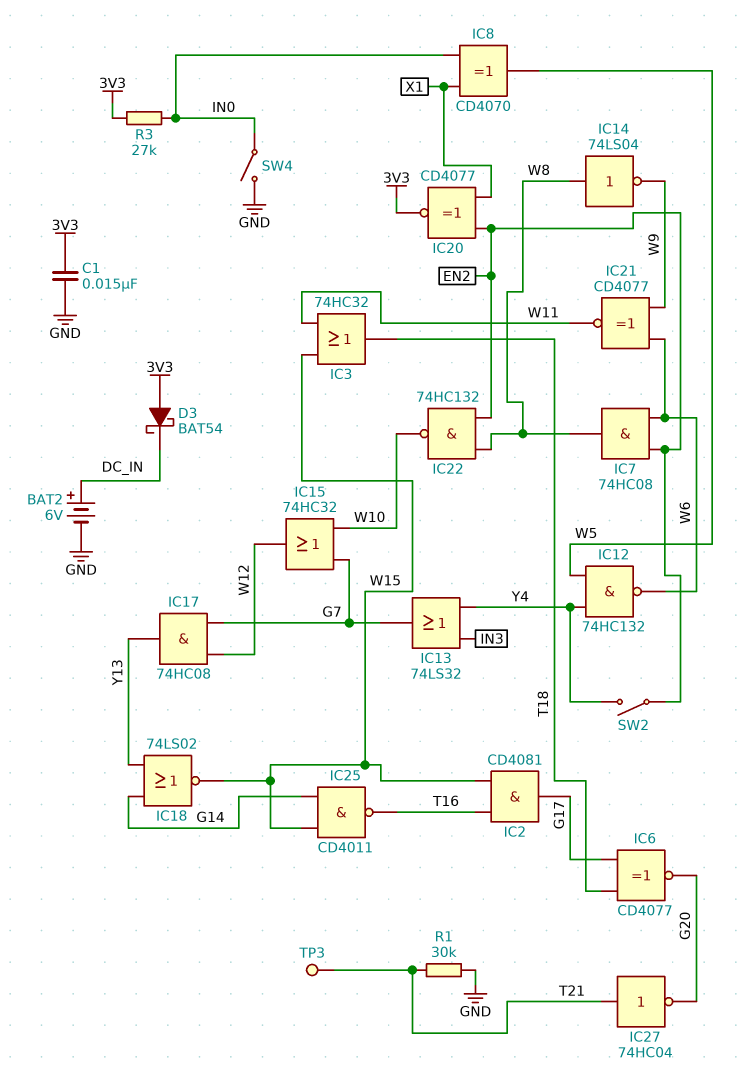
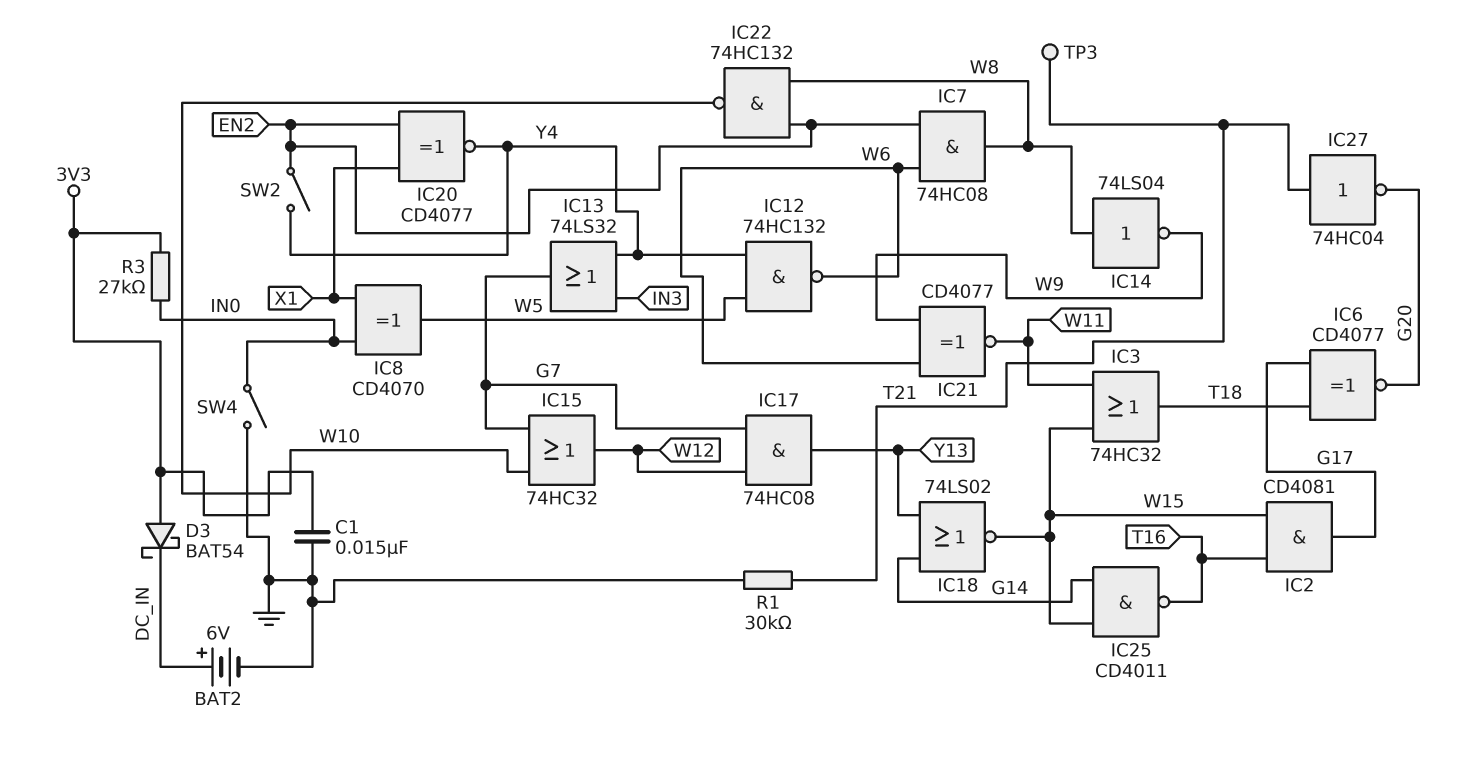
IC20: XNOR CD4077 (in EN2, in X1, out 3V3) -> XNOR CD4077 (in EN2, in X1, out Y4)

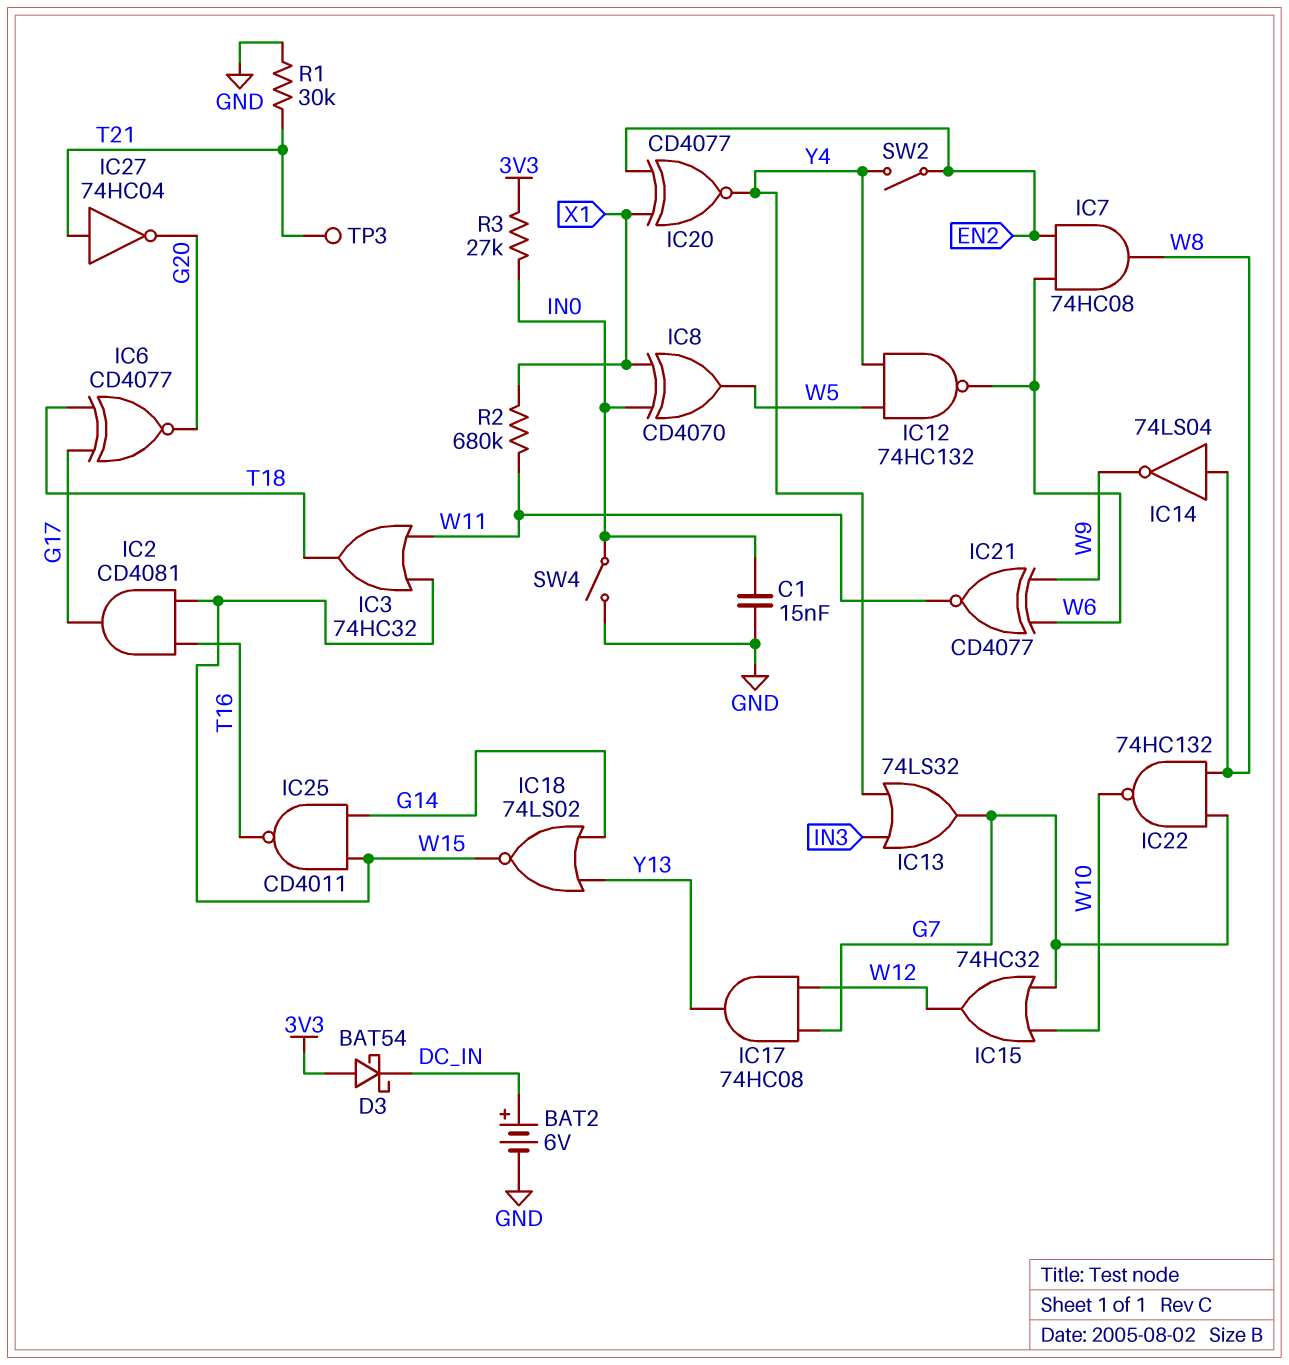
C1: 15nF (3V3, GND) -> 15nF (GND, IN0)
IC22: NAND 74HC132 (in EN2, in W8, out W10) -> NAND 74HC132 (in G7, in W8, out W10)
R2: none -> 680k (W11, X1)

